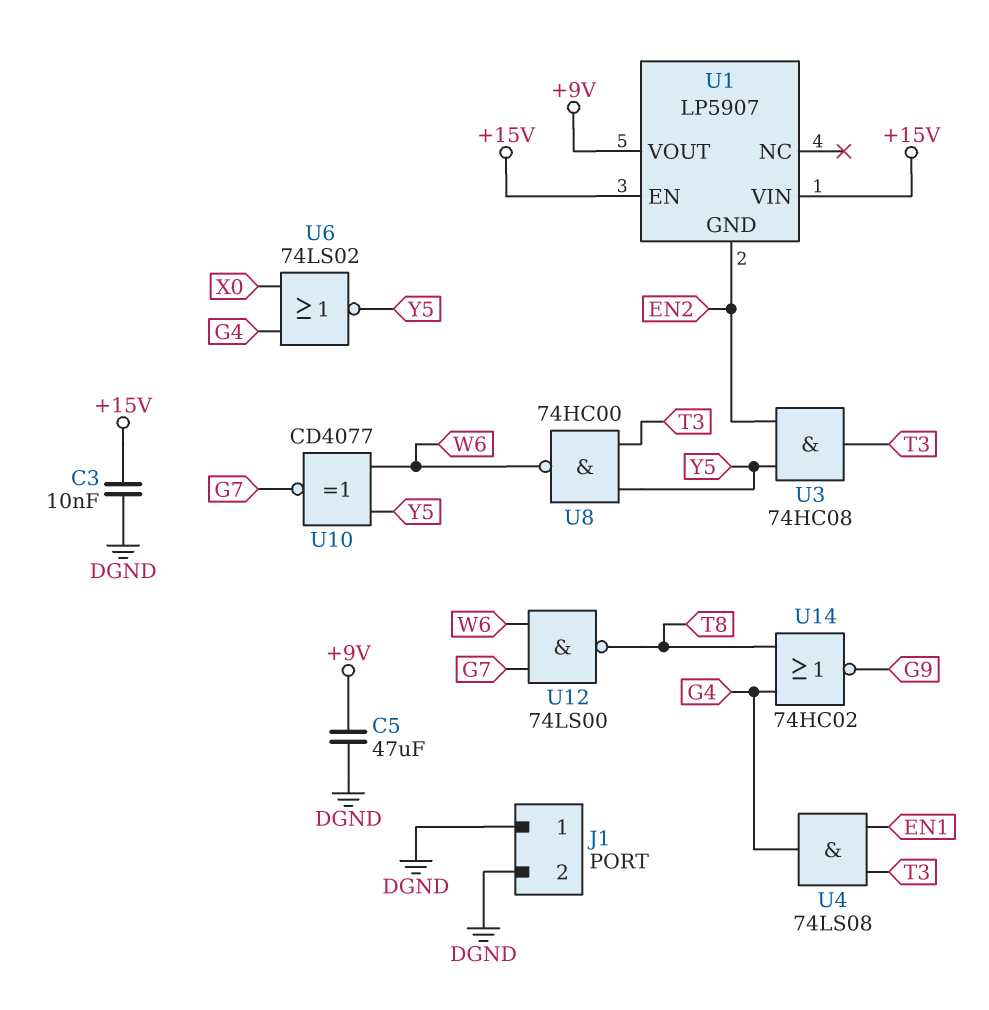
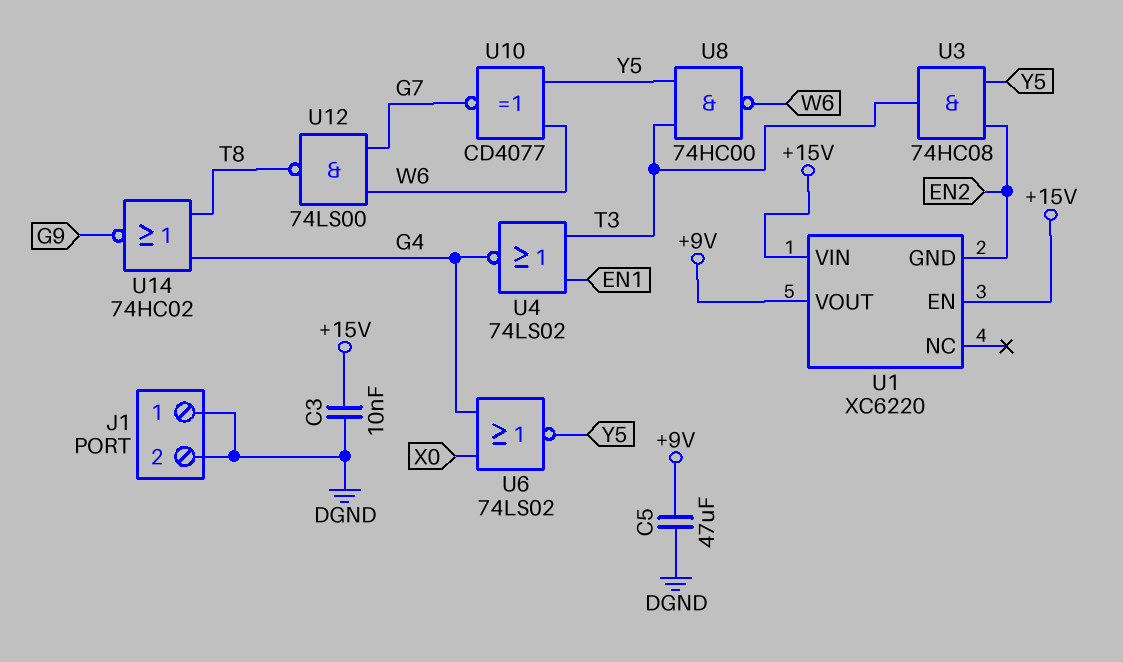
U1: LP5907 -> XC6220
U4: AND 74LS08 (in EN1, in T3, out G4) -> NOR 74LS02 (in EN1, in T3, out G4)

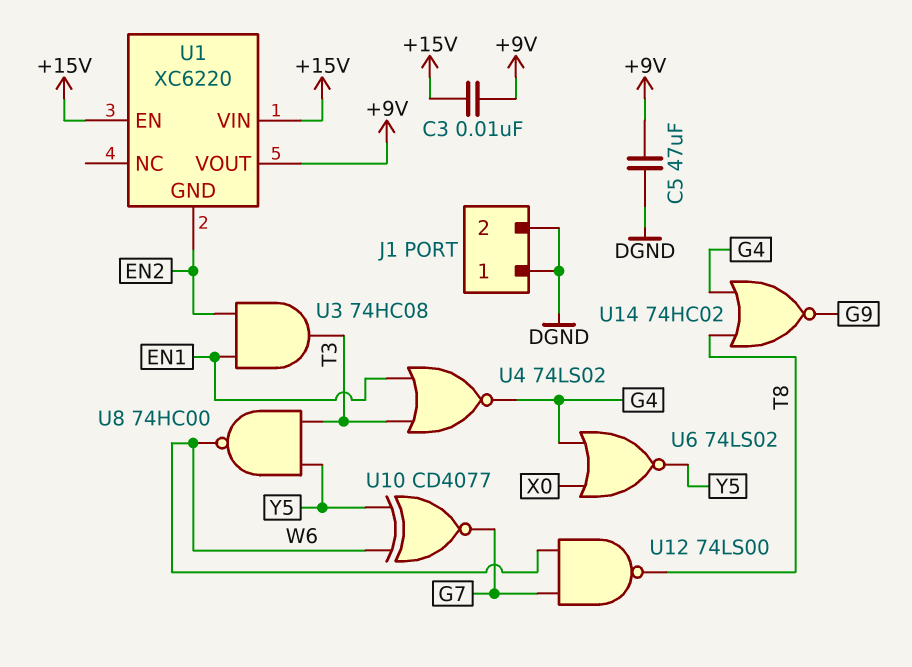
C3: 10nF (+15V, DGND) -> 10nF (+9V, +15V)
U3: AND 74HC08 (in EN2, in Y5, out T3) -> AND 74HC08 (in EN1, in EN2, out T3)

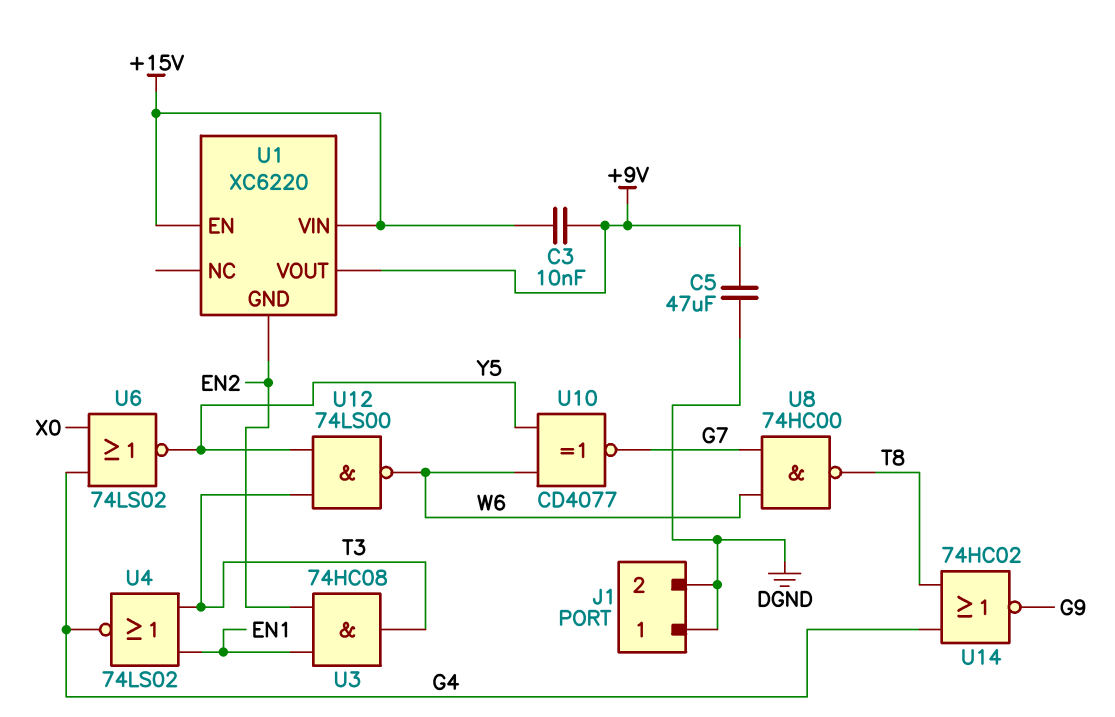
U8: NAND 74HC00 (in T3, in Y5, out W6) -> NAND 74HC00 (in G7, in W6, out T8)
U12: NAND 74LS00 (in G7, in W6, out T8) -> NAND 74LS00 (in T3, in Y5, out W6)

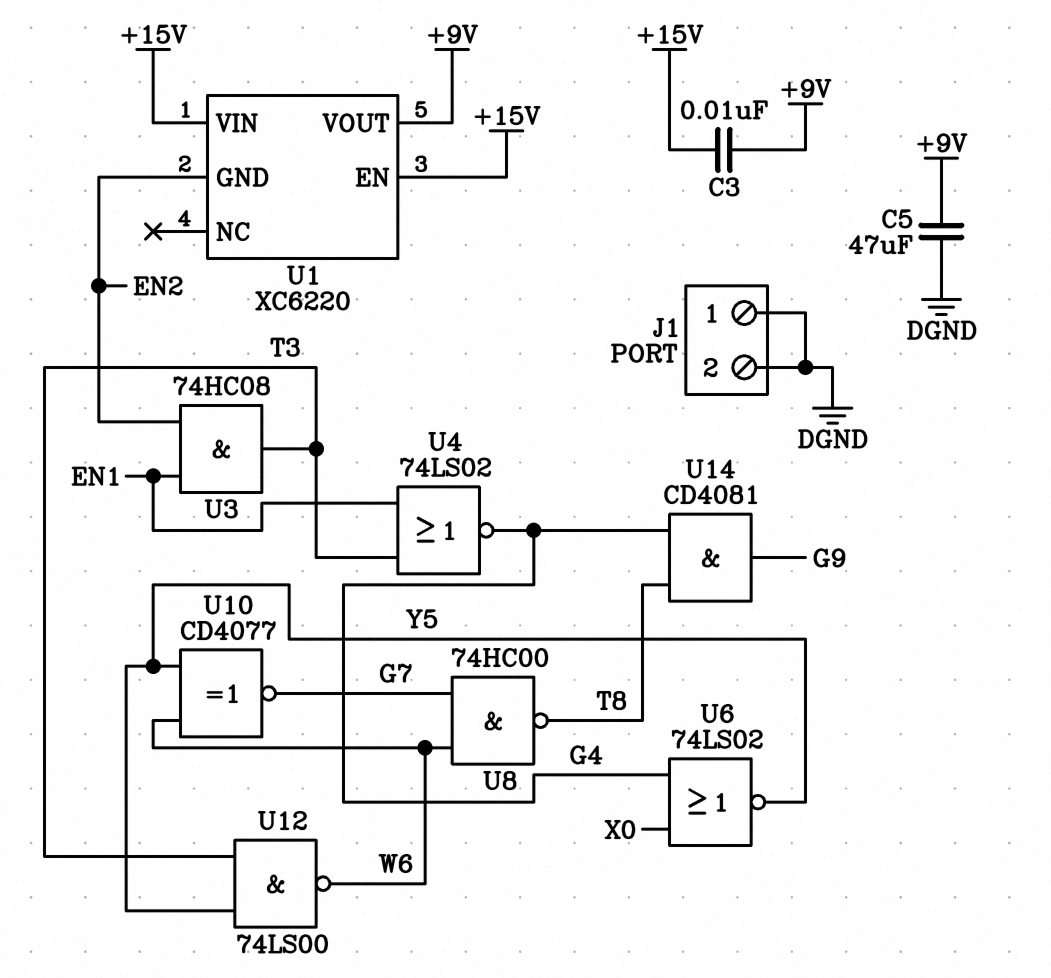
U14: NOR 74HC02 (in G4, in T8, out G9) -> AND CD4081 (in G4, in T8, out G9)

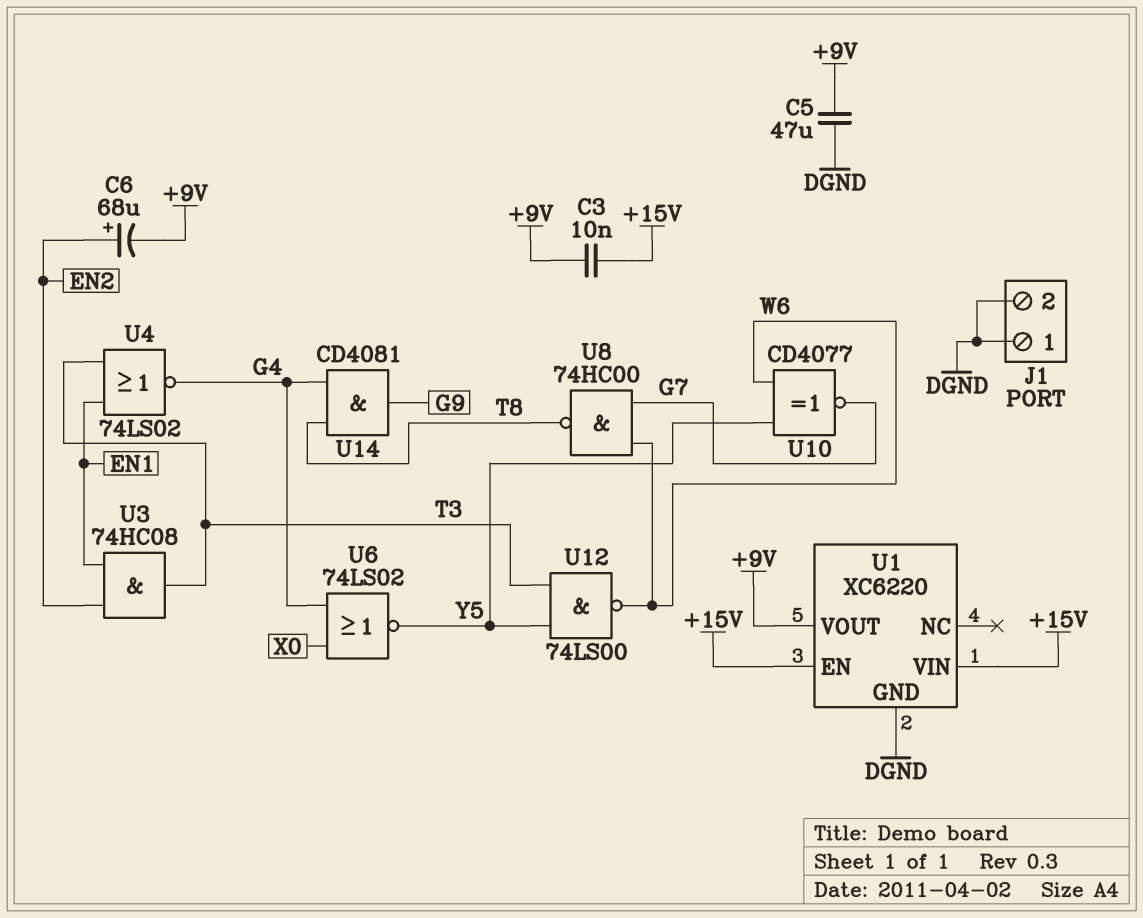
C6: none -> 68uF (plus EN2, minus +9V)
U1 pin GND: EN2 -> DGND

